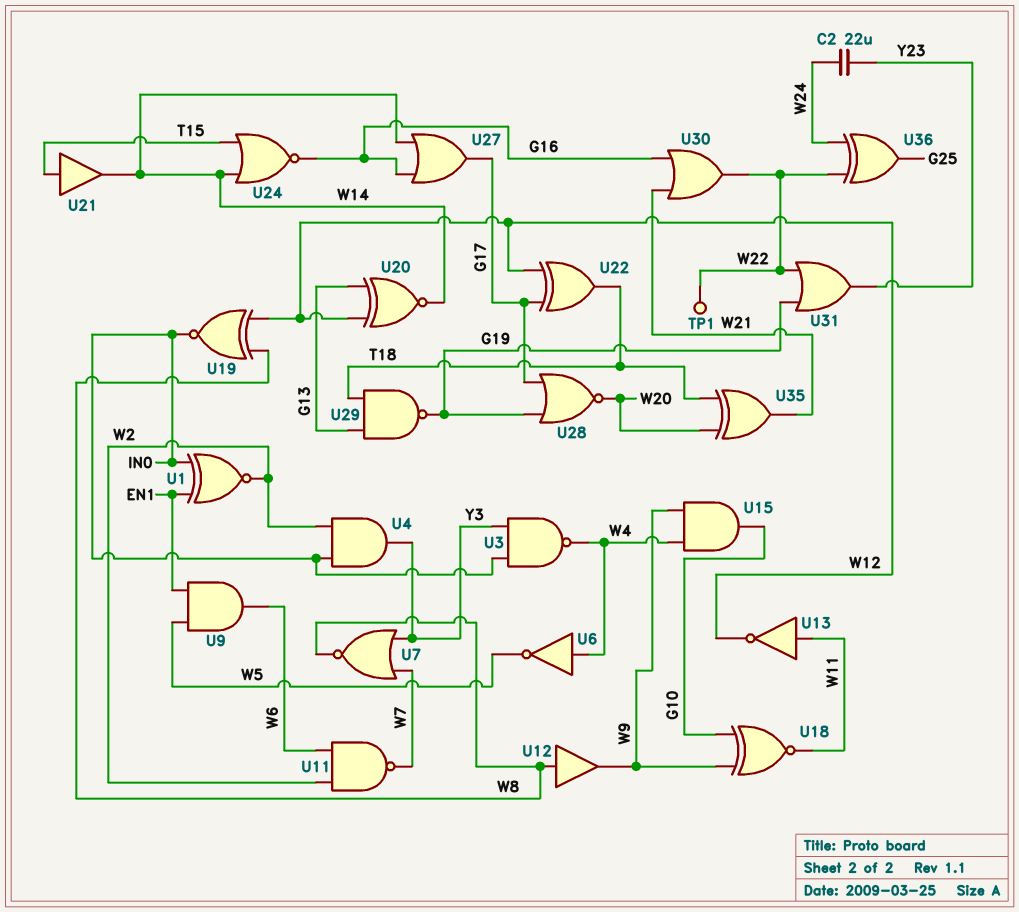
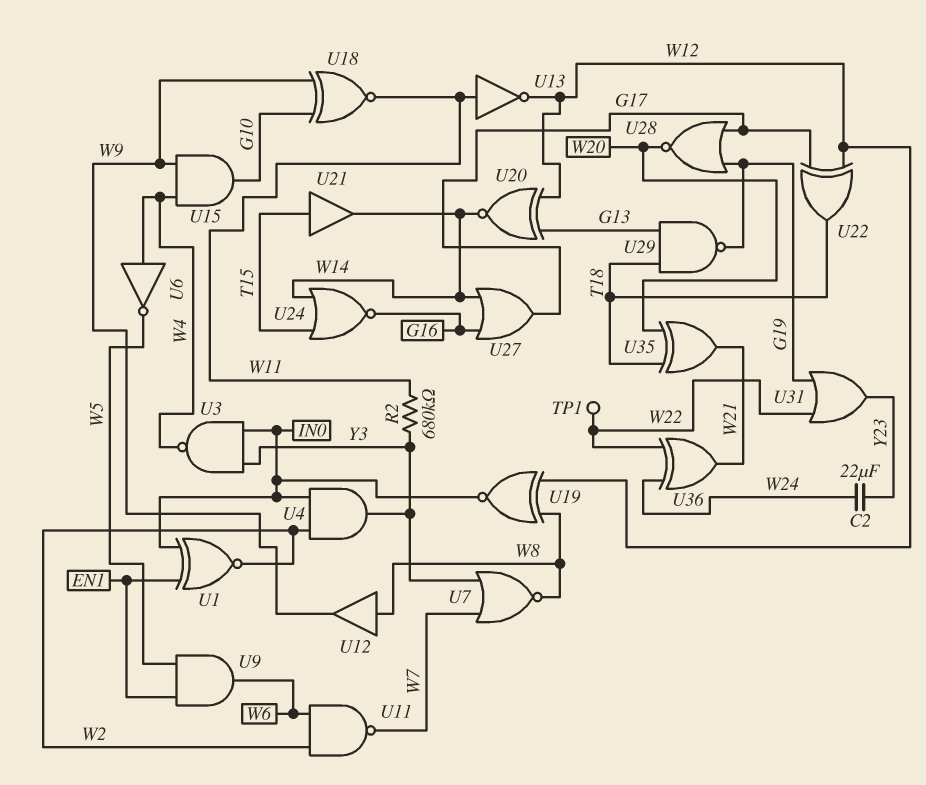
R2: none -> 680k (W11, Y3)
U30: OR (in G16, in W21, out W22) -> none
U36: XOR (in W22, in W24, out G25) -> XOR (in W22, in W24, out W21)

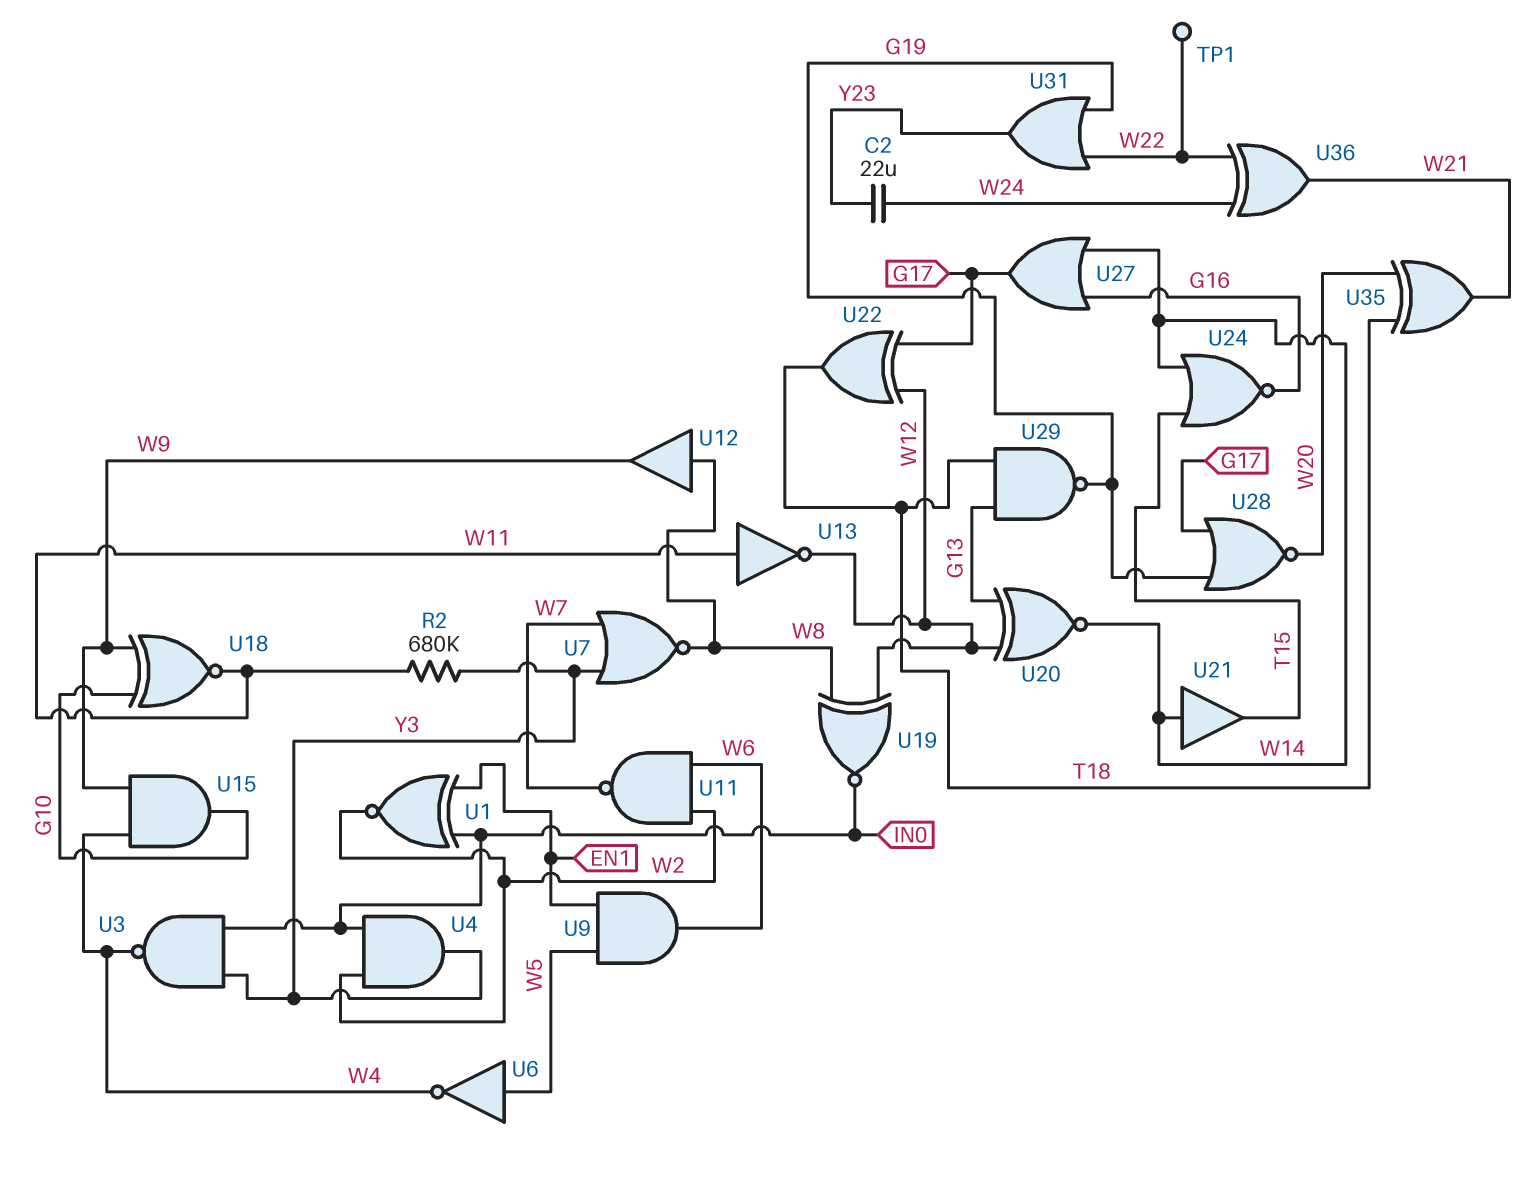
U6: NOT (in W4, out W5) -> NOT (in W5, out W4)
U21: buffer (in T15, out W14) -> buffer (in W14, out T15)

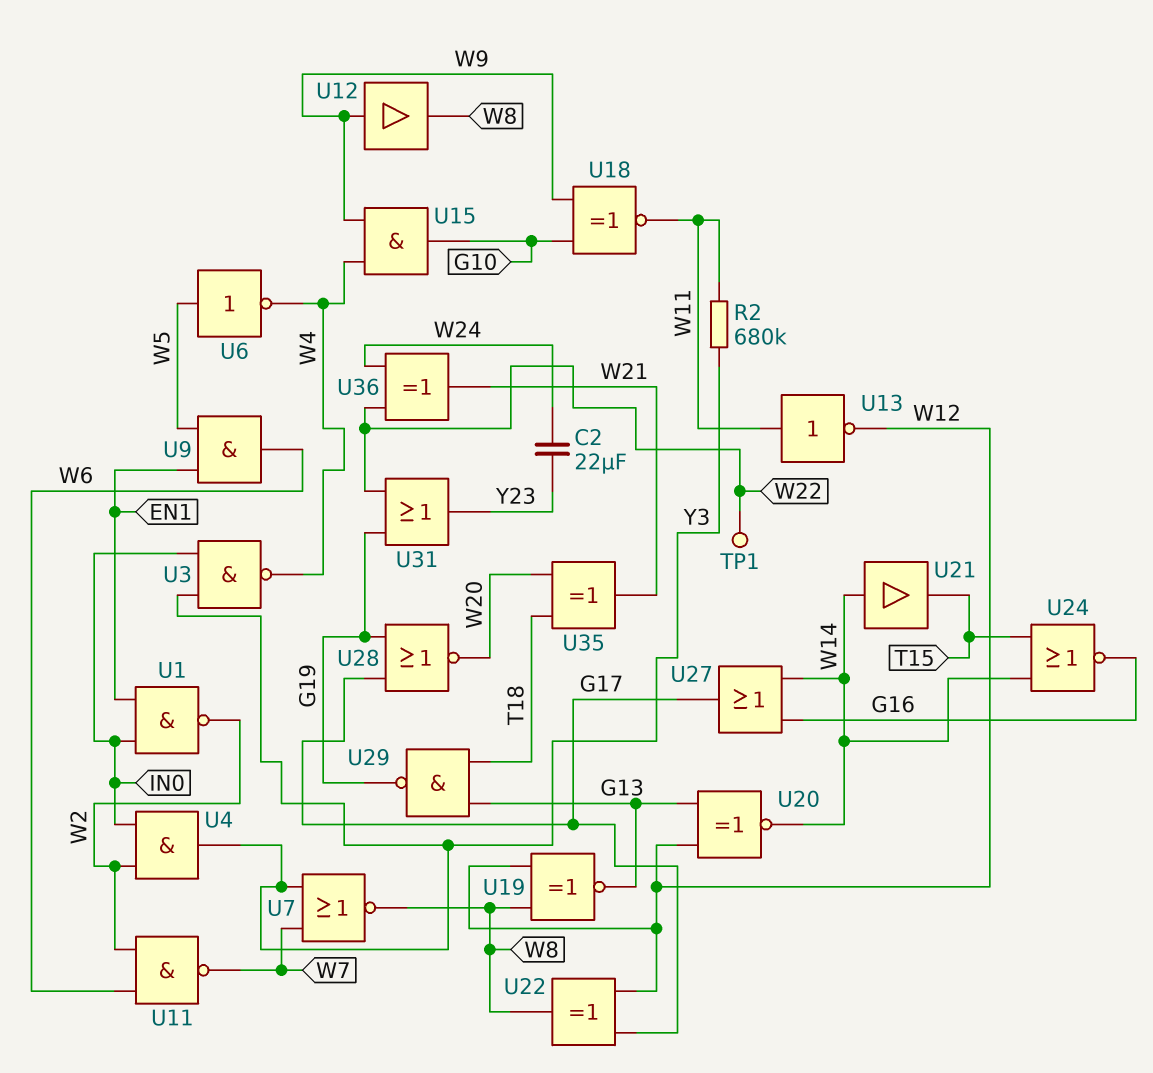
U1: XNOR (in EN1, in IN0, out W2) -> NAND (in EN1, in IN0, out W2)
U12: buffer (in W8, out W9) -> buffer (in W9, out W8)
U19: XNOR (in W8, in W12, out IN0) -> XNOR (in W8, in W12, out G13)
U22: XOR (in G17, in W12, out T18) -> XOR (in G17, in W12, out W8)

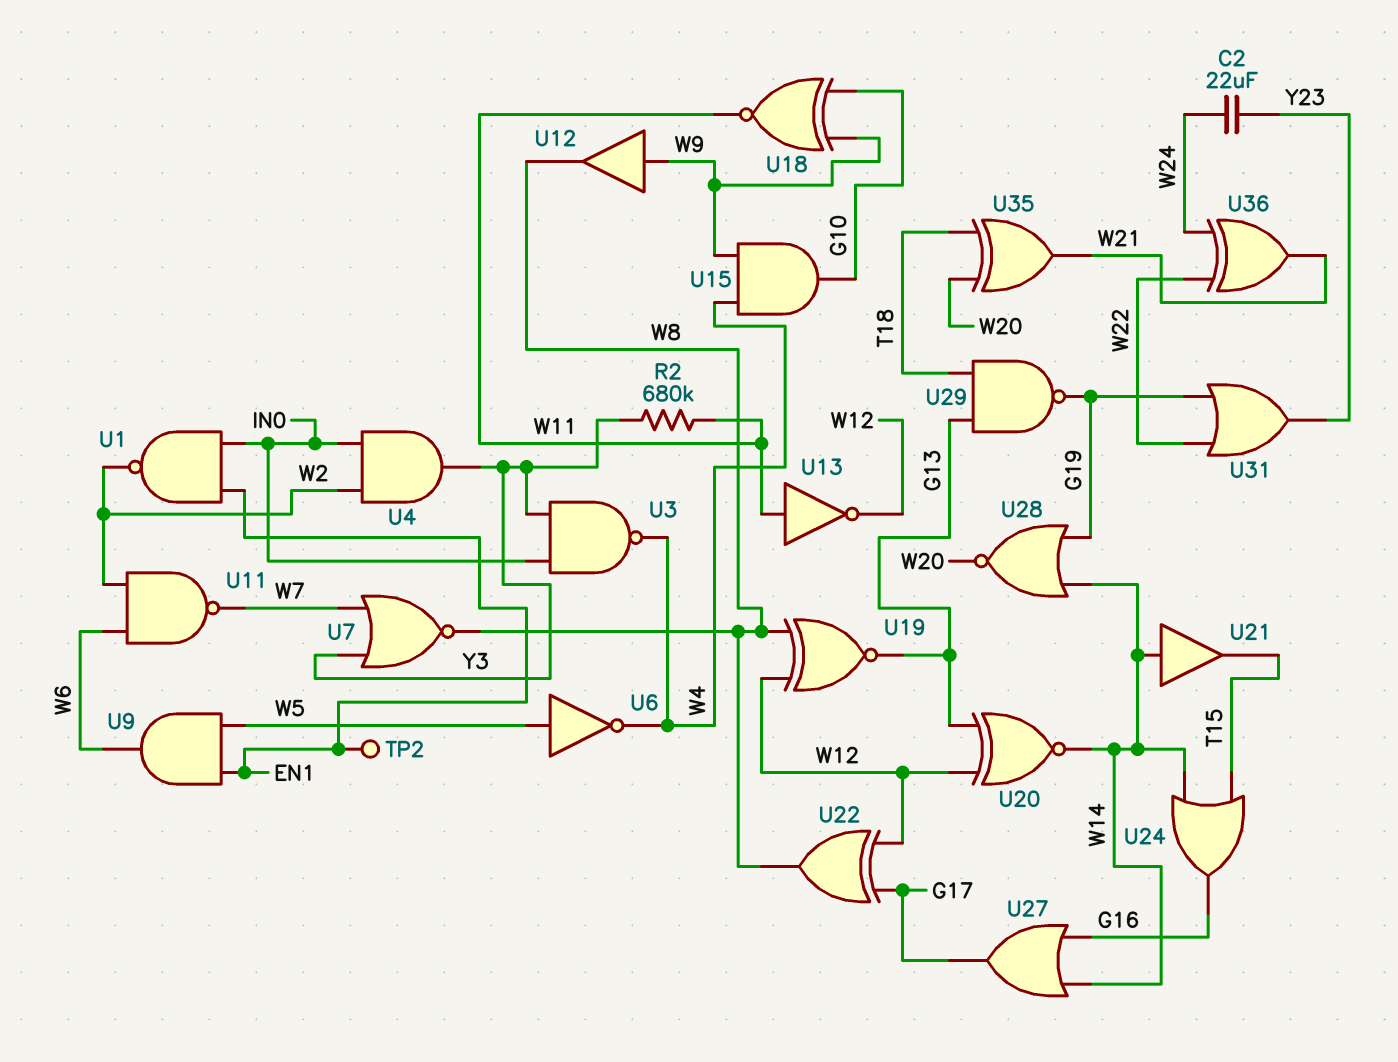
TP1: test point (W22) -> none
TP2: none -> test point (EN1)
U24: NOR (in T15, in W14, out G16) -> OR (in T15, in W14, out G16)
U28: NOR (in G17, in G19, out W20) -> NOR (in G19, in W14, out W20)

